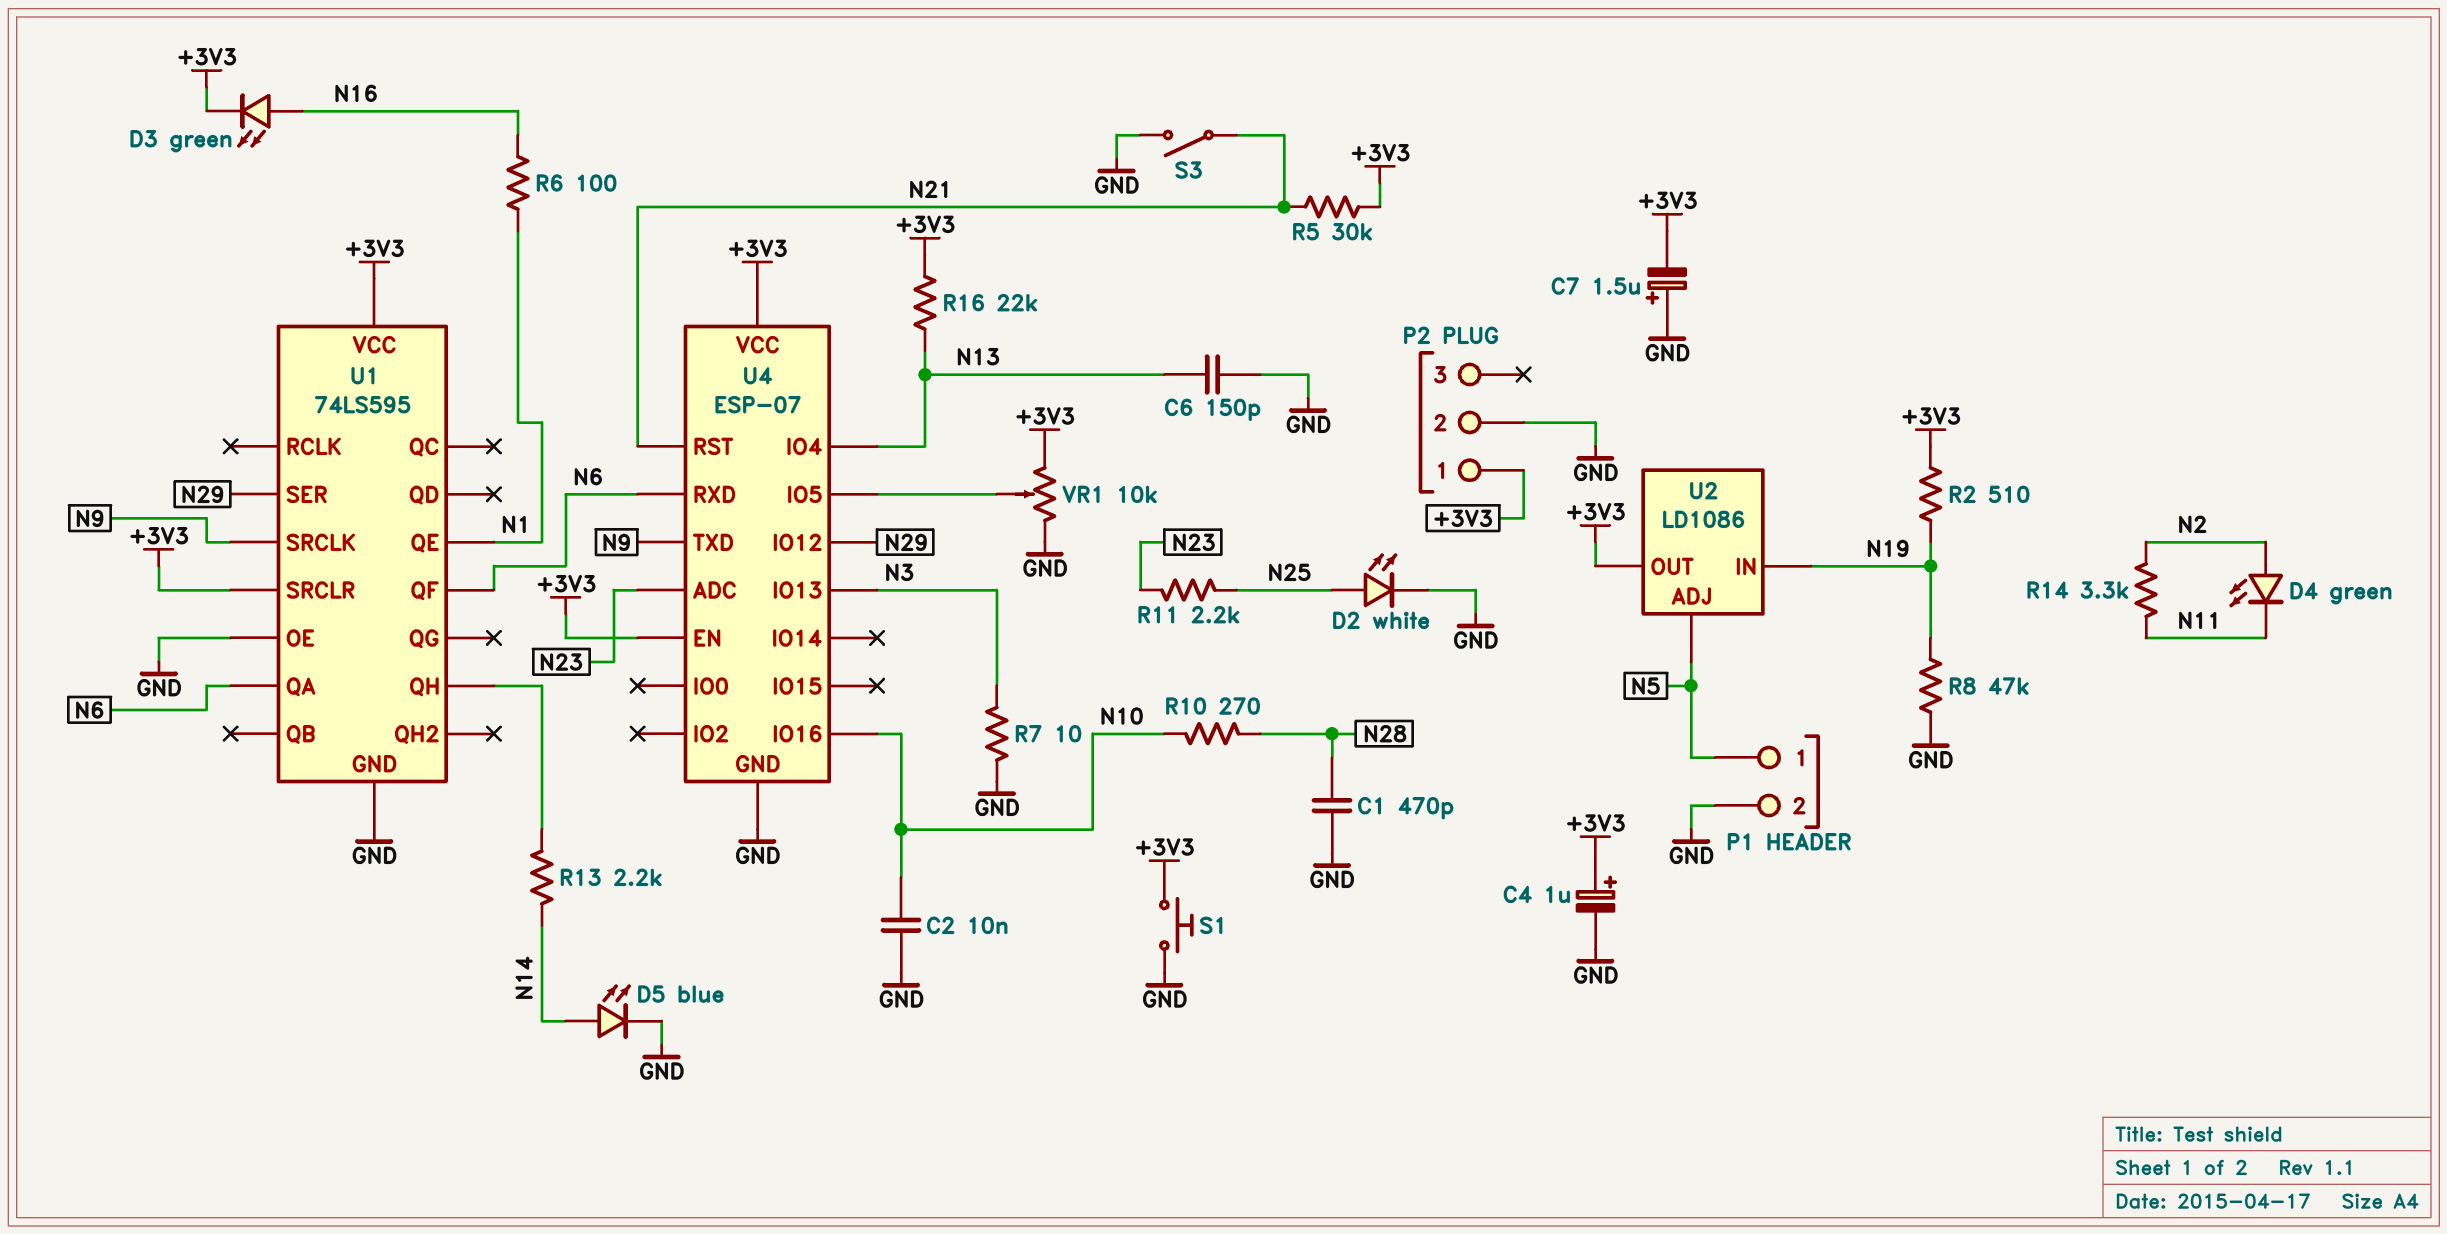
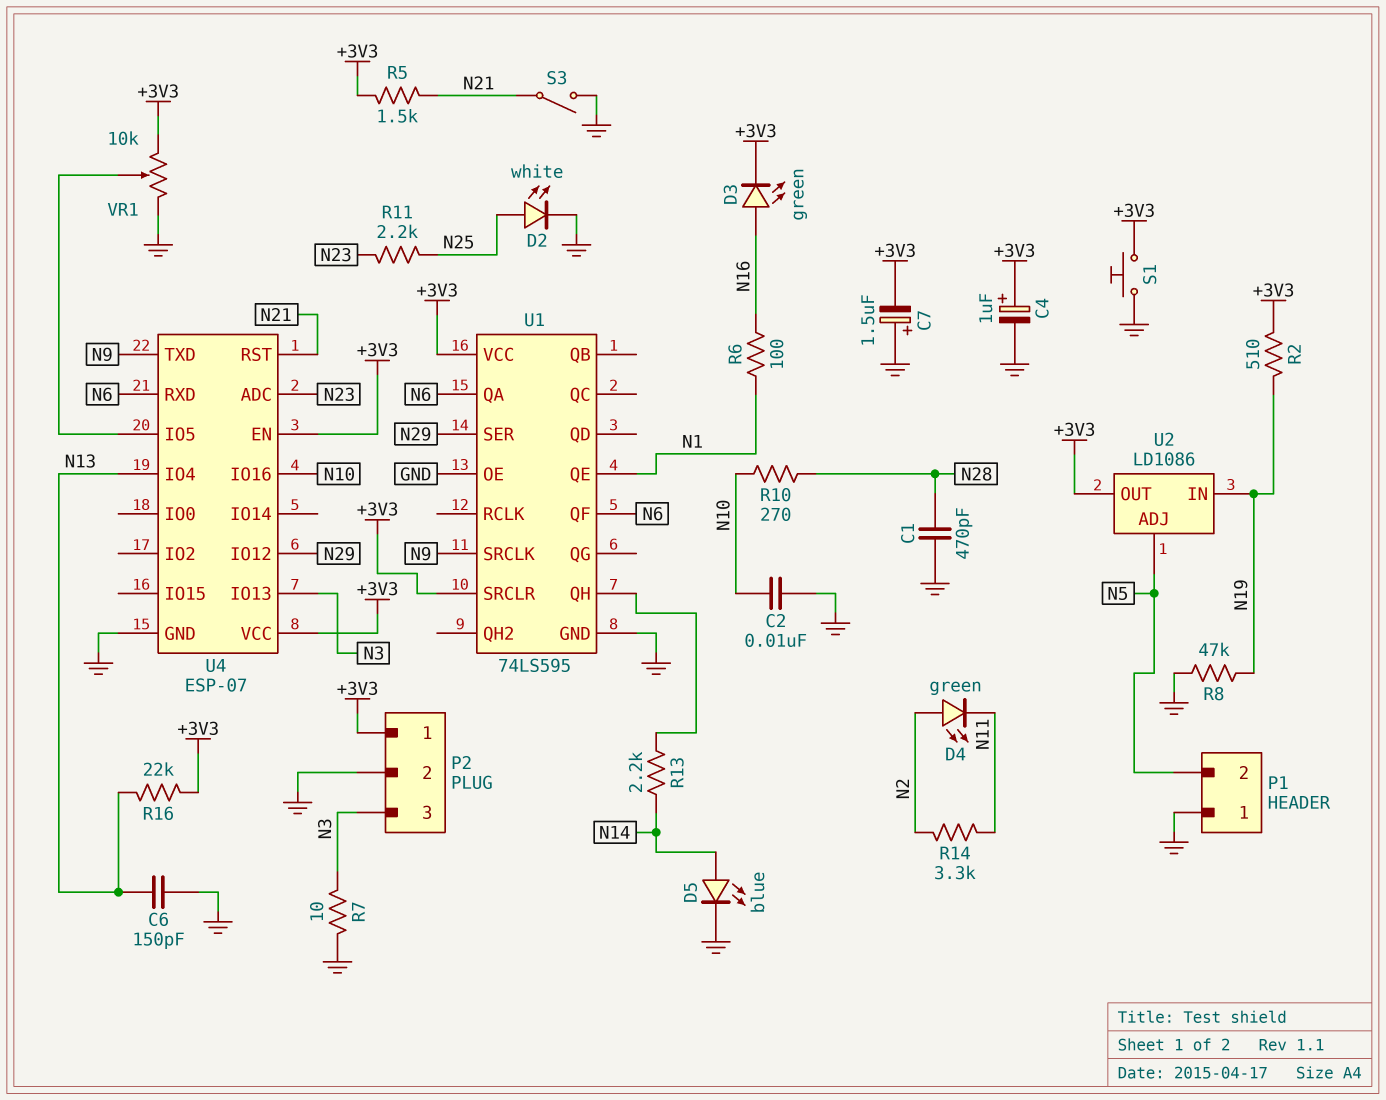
P1 pin 1: N5 -> GND
P1 pin 2: GND -> N5
P2 pin 3: none -> N3
R5: 30k (+3V3, N21) -> 1.5k (+3V3, N21)

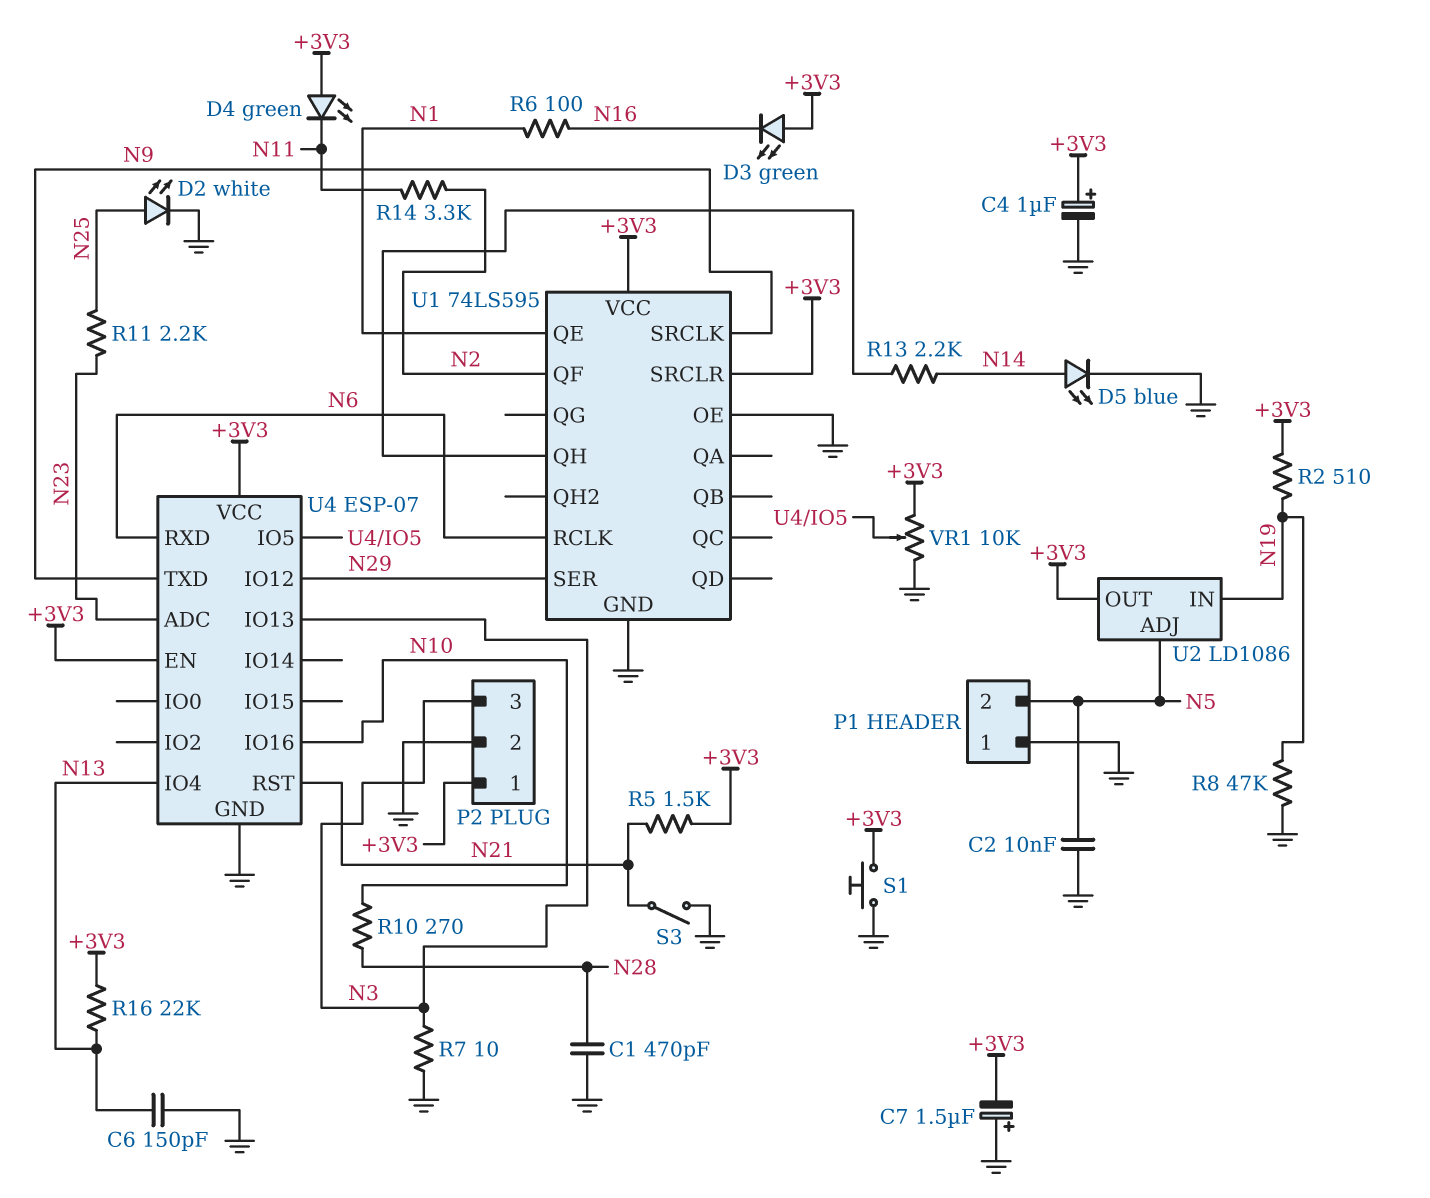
C2: 10nF (GND, N10) -> 10nF (GND, N5)
D3: LED green (A N16, K +3V3) -> LED green (A +3V3, K N16)
D4: LED green (A N2, K N11) -> LED green (A +3V3, K N11)
U1 pin QA: N6 -> none
U1 pin QF: N6 -> N2
U1 pin RCLK: none -> N6

